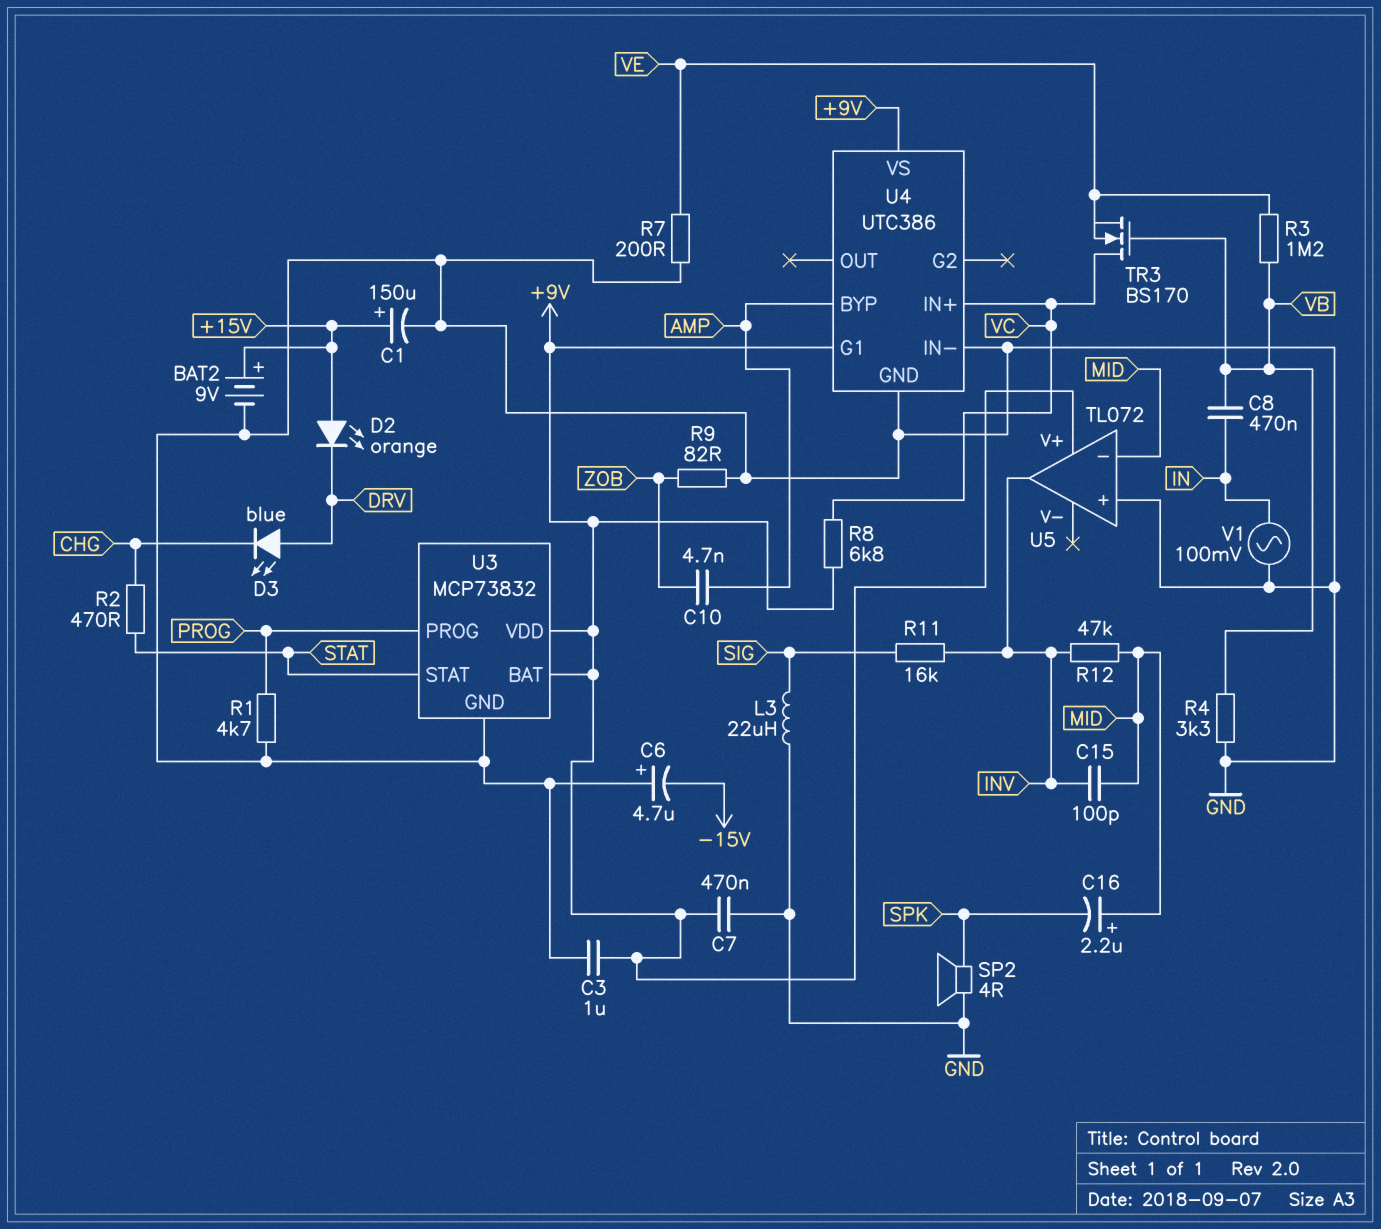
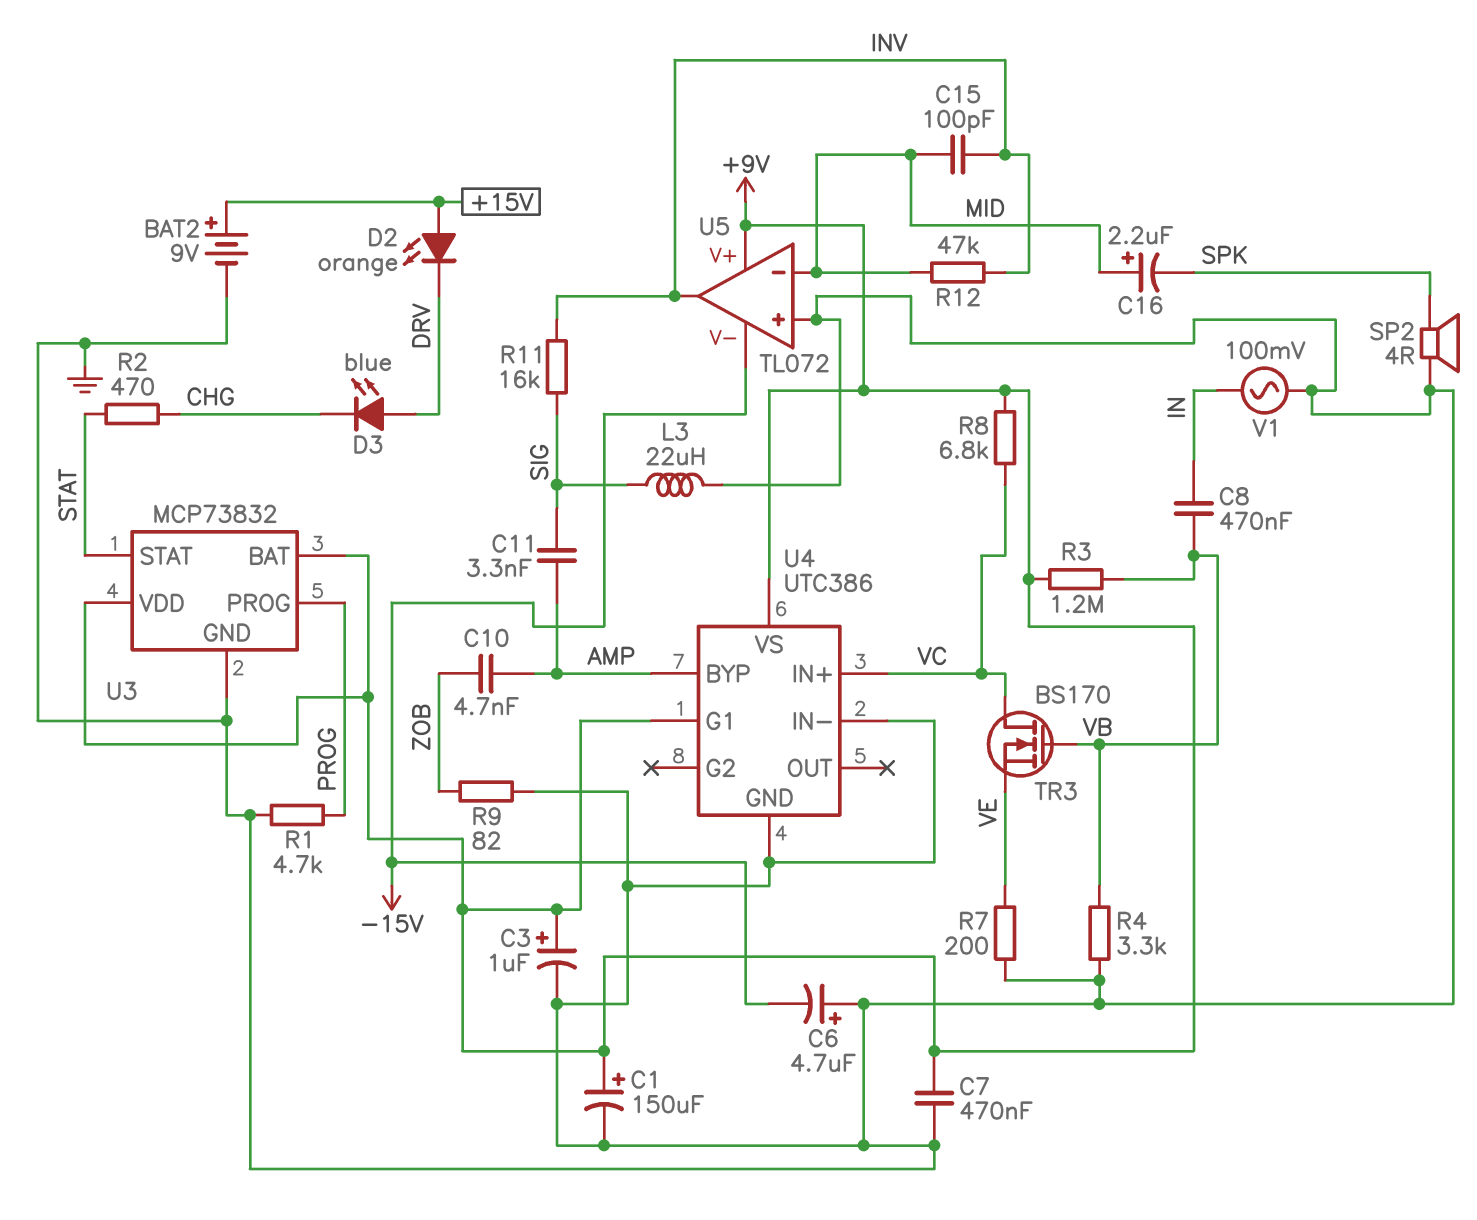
C1: 150uF (plus +15V, minus GND) -> 150uF (plus +9V, minus GND)
C3: 1uF (+9V, GND) -> 1uF (plus +9V, minus GND)
C11: none -> 3.3nF (AMP, SIG)
R3: 1.2M (VB, VE) -> 1.2M (+9V, VB)
U5 pin V-: none -> -15V

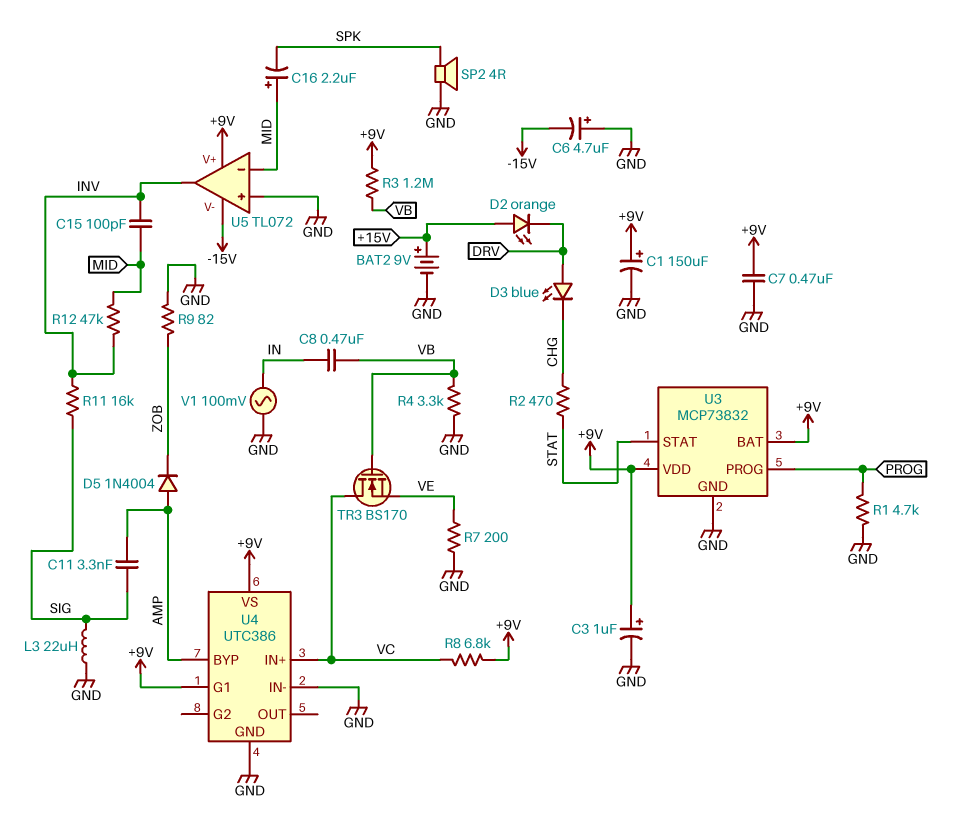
C10: 4.7nF (AMP, ZOB) -> none
D5: none -> diode 1N4004 (A AMP, K ZOB)

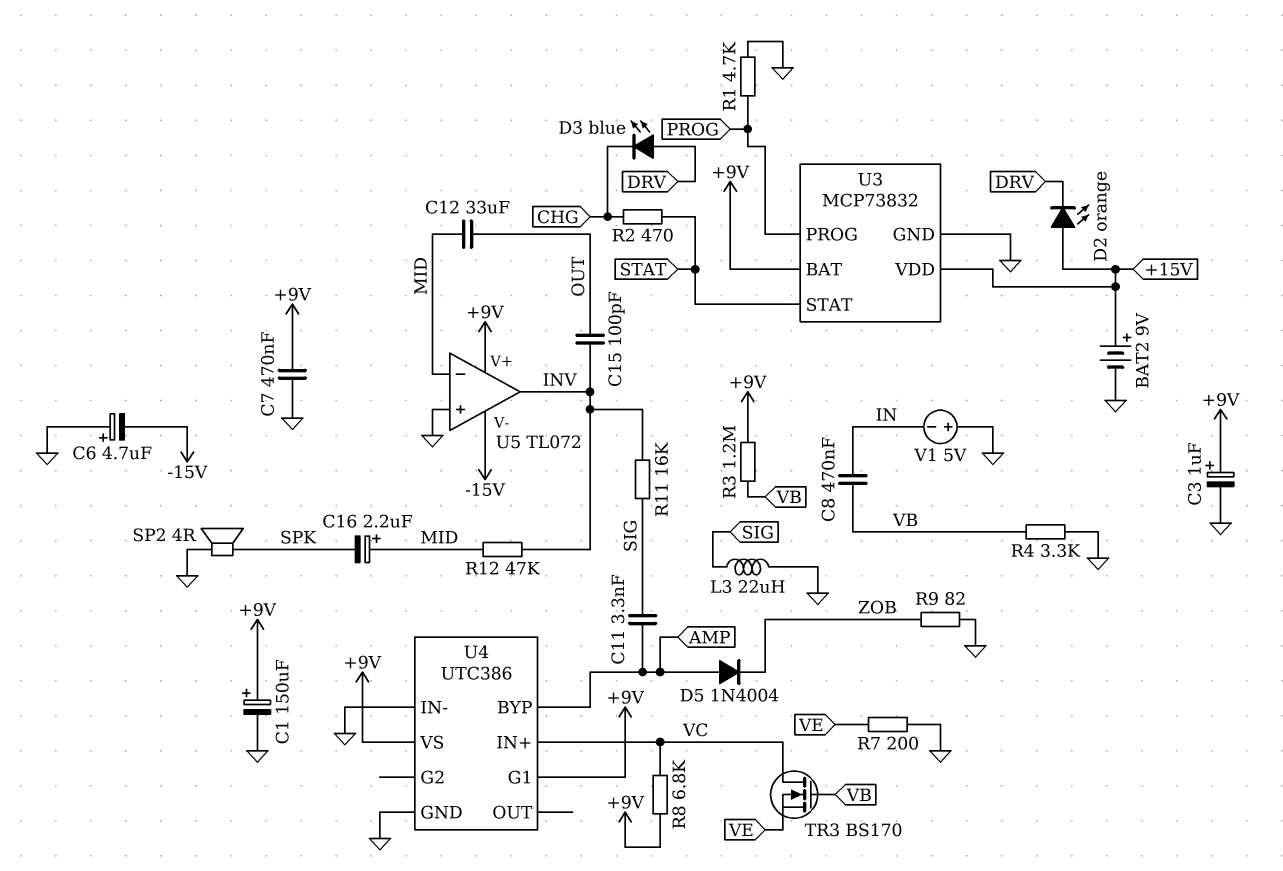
C12: none -> 33uF (MID, OUT)
C15: 100pF (INV, MID) -> 100pF (INV, OUT)
U3 pin VDD: +9V -> +15V
V1: AC 100mV (GND, IN) -> 5V (plus GND, minus IN)

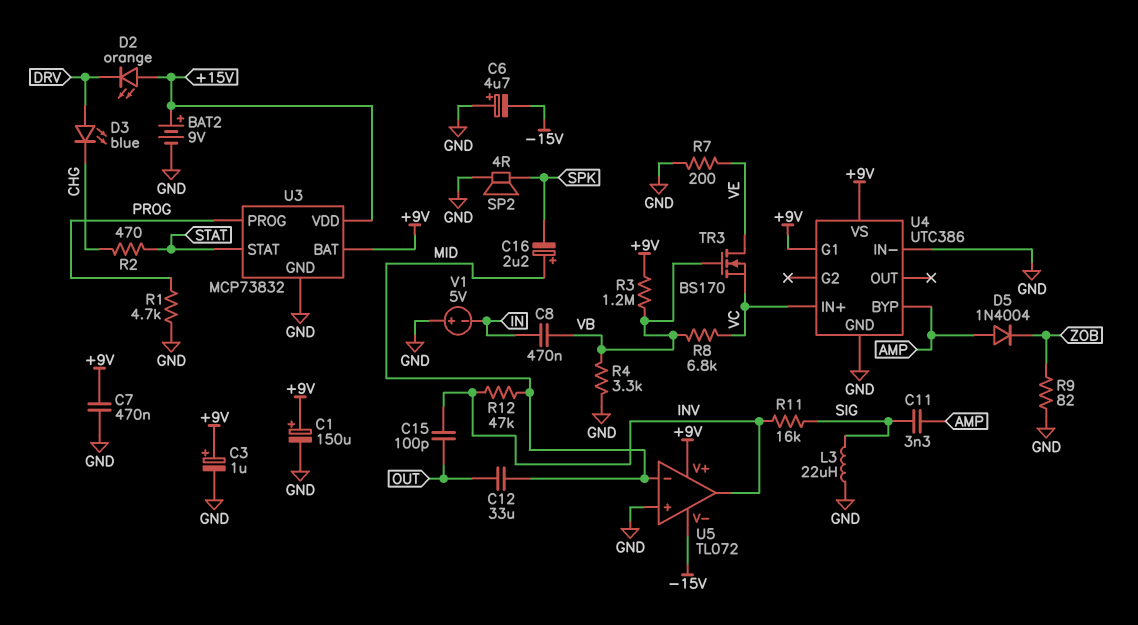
R8: 6.8k (+9V, VC) -> 6.8k (VB, VC)
TR3: NMOS BS170 (G VB, D VC, S VE) -> NMOS BS170 (G VB, D VE, S VC)

